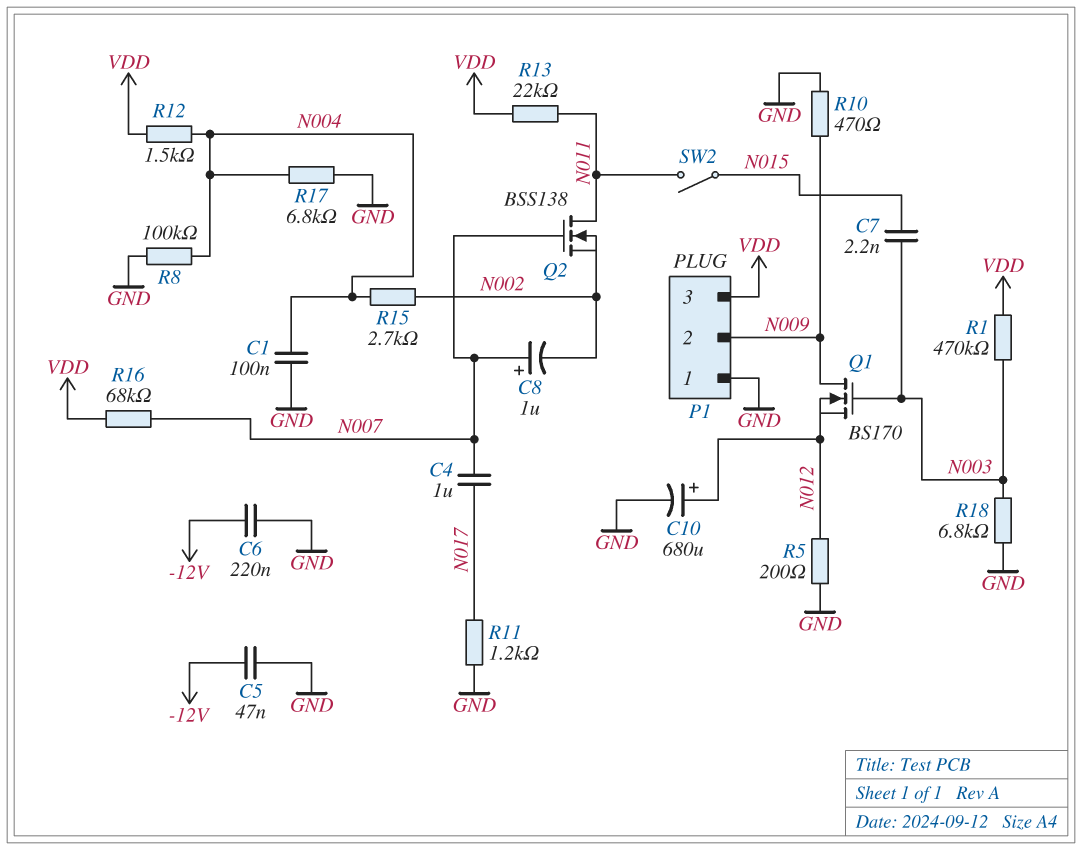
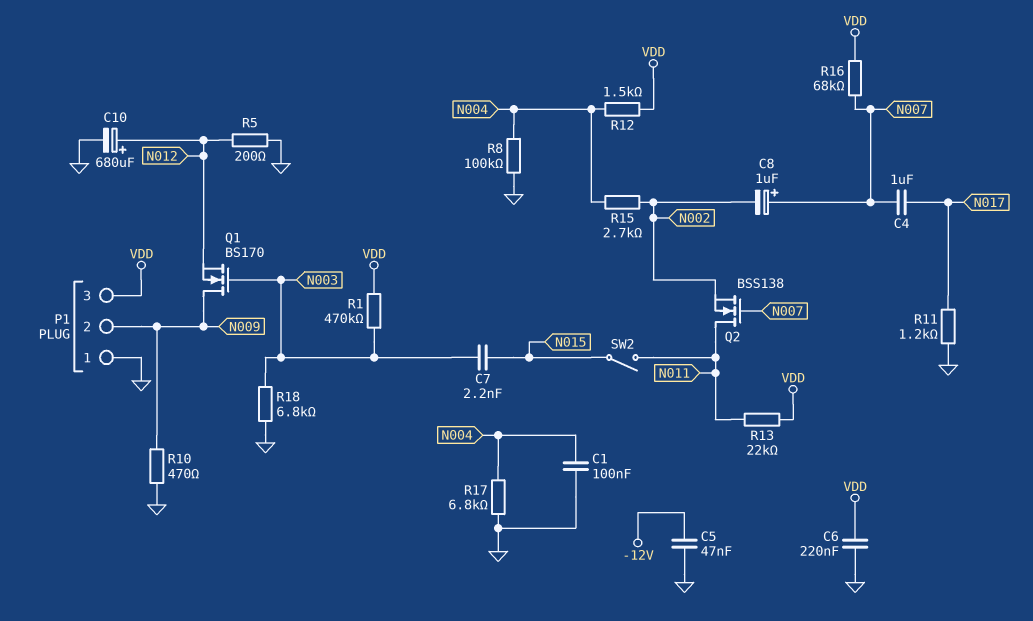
C6: 220nF (-12V, GND) -> 220nF (GND, VDD)

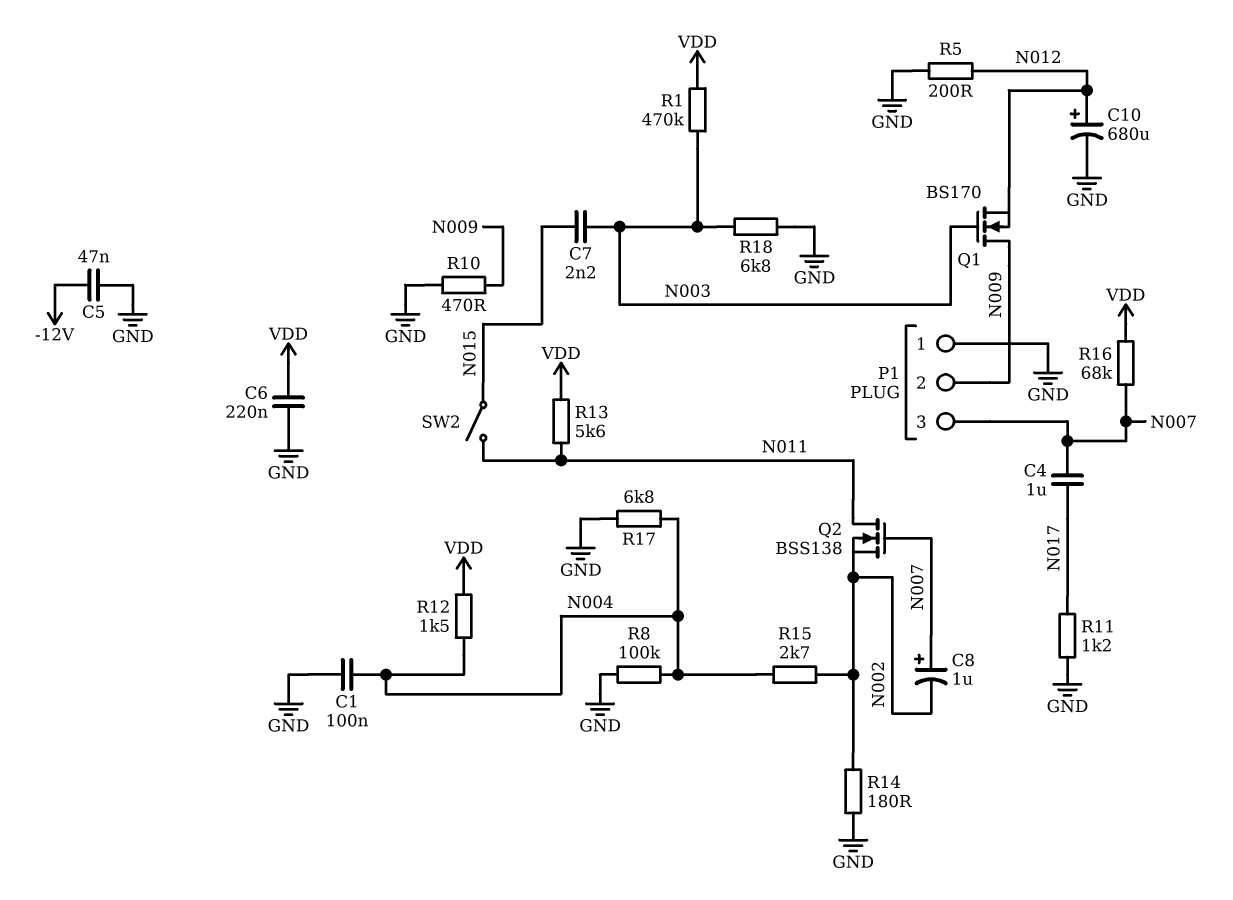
P1 pin 3: VDD -> N007
R13: 22k (N011, VDD) -> 5.6k (N011, VDD)
R14: none -> 180 (GND, N002)

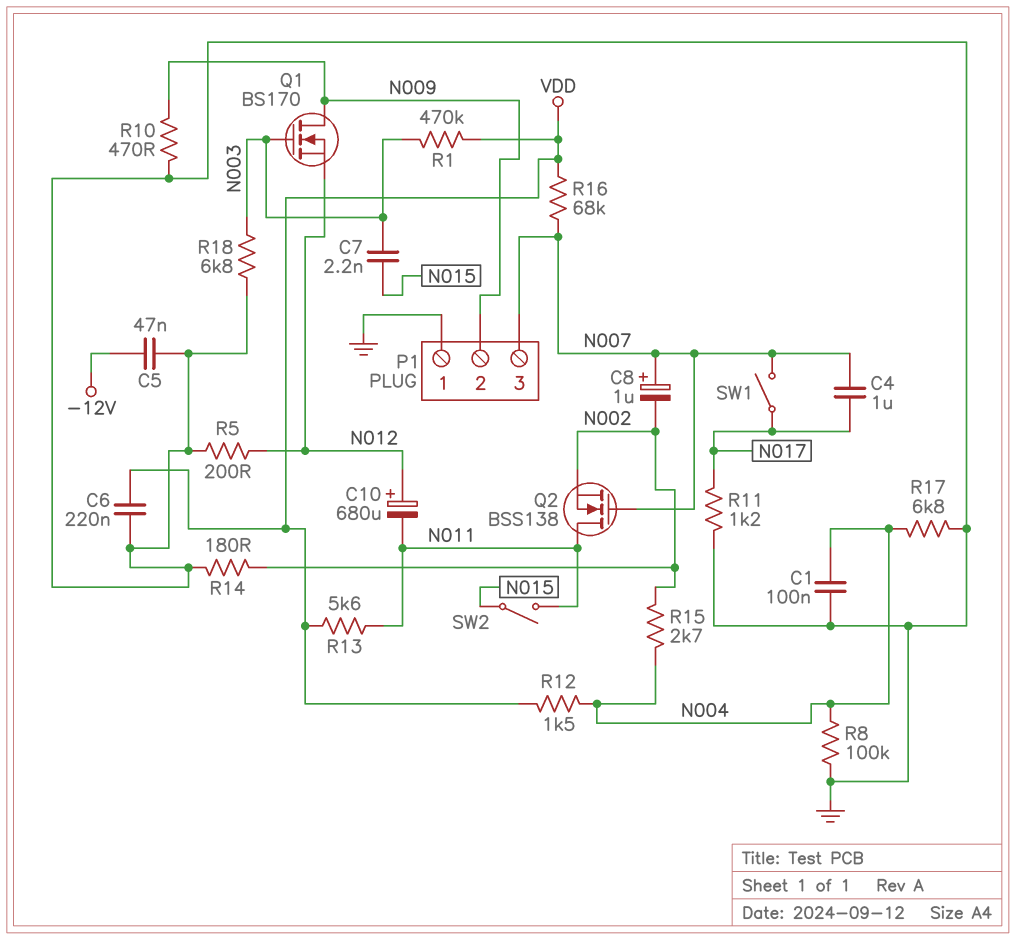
C10: 680uF (plus N012, minus GND) -> 680uF (plus N012, minus N011)
SW1: none -> switch (N007, N017)

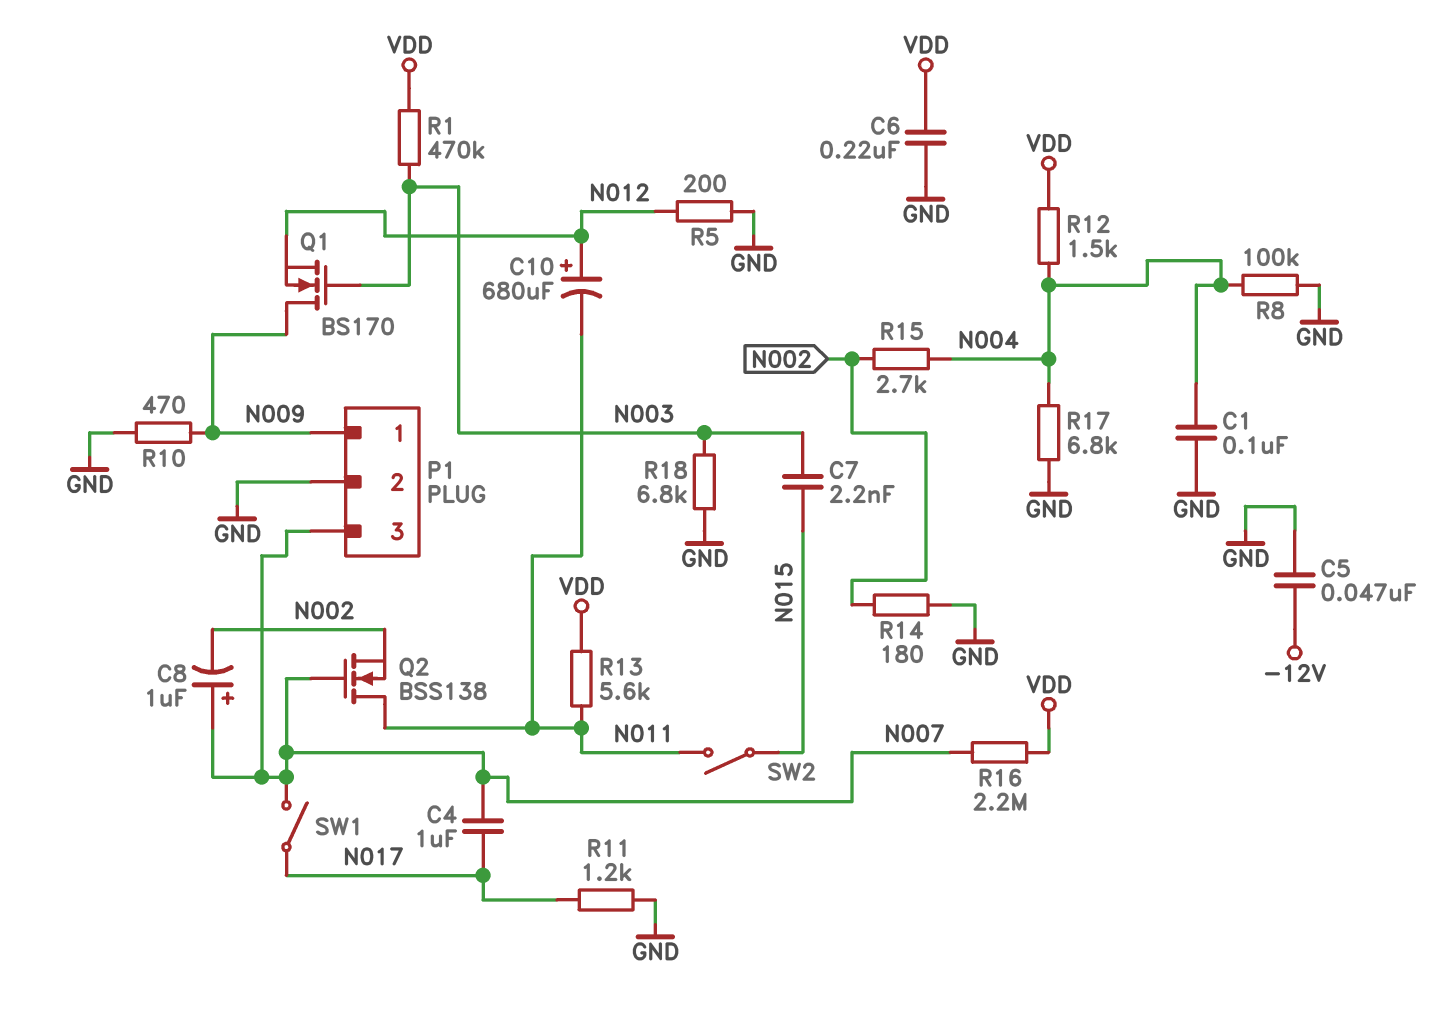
P1 pin 1: GND -> N009
P1 pin 2: N009 -> GND
R16: 68k (N007, VDD) -> 2.2M (N007, VDD)

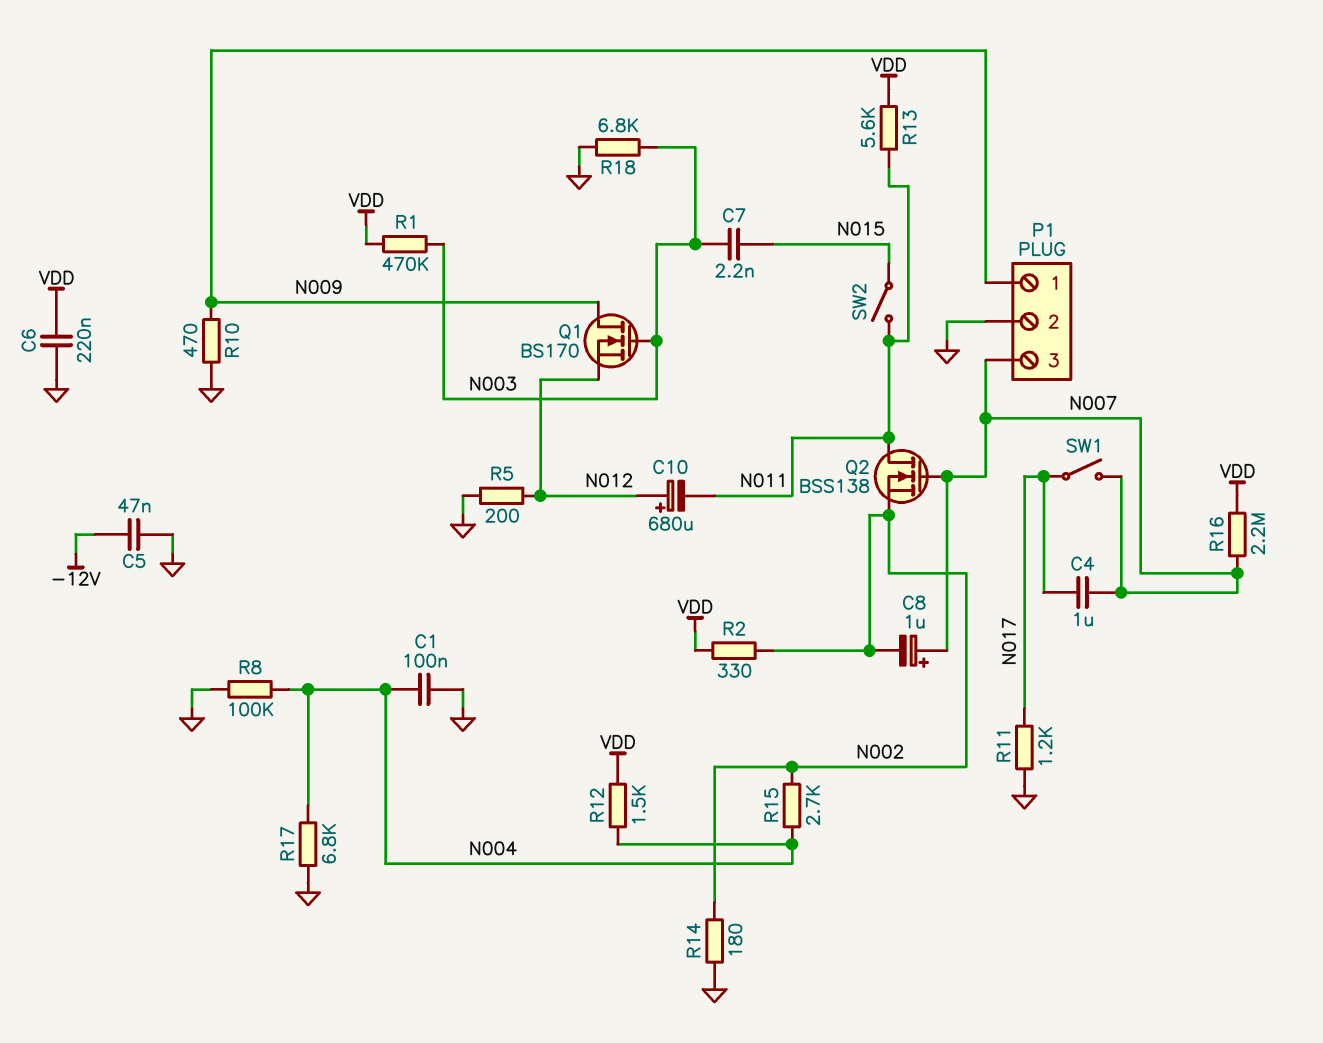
R2: none -> 330 (N002, VDD)

